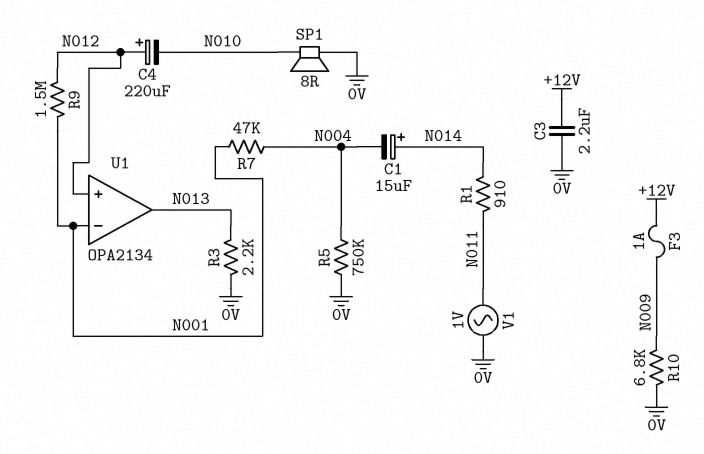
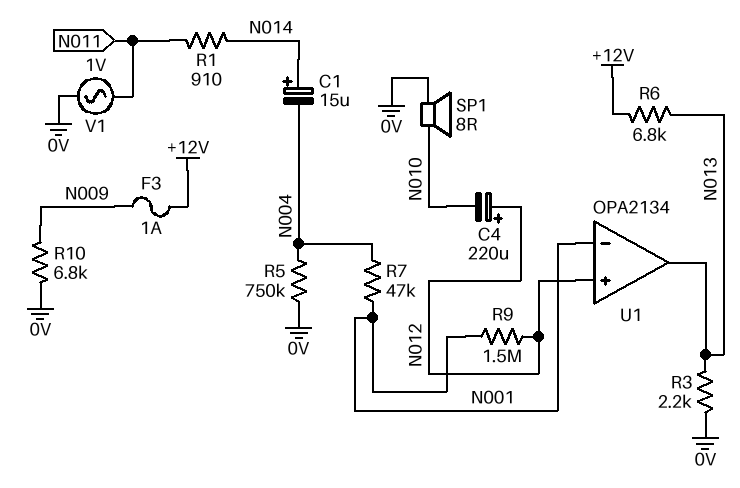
C3: 2.2uF (+12V, 0V) -> none
R6: none -> 6.8k (+12V, N013)

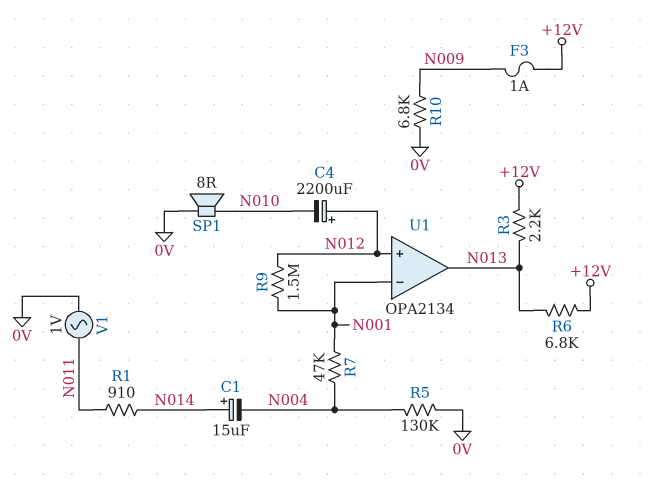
C4: 220uF (plus N012, minus N010) -> 2200uF (plus N012, minus N010)
R3: 2.2k (0V, N013) -> 2.2k (+12V, N013)
R5: 750k (0V, N004) -> 130k (0V, N004)

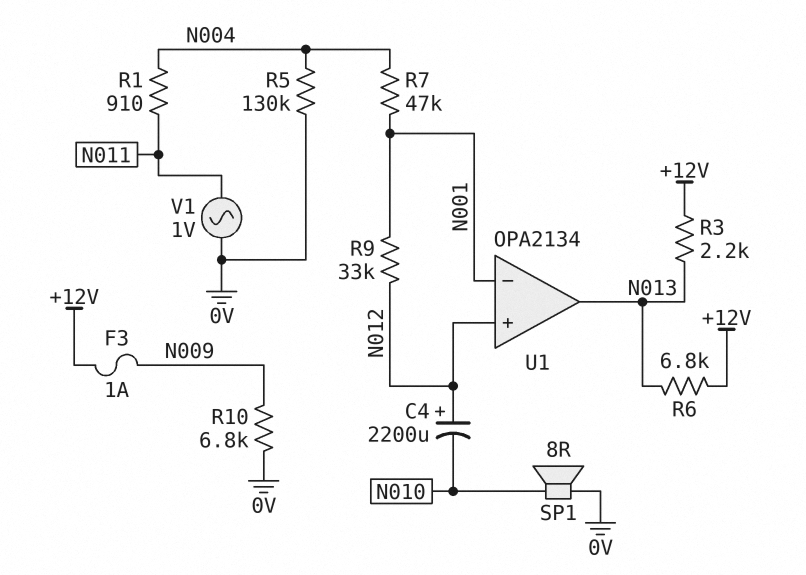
C1: 15uF (plus N014, minus N004) -> none
R1: 910 (N011, N014) -> 910 (N004, N011)
R9: 1.5M (N001, N012) -> 33k (N001, N012)

